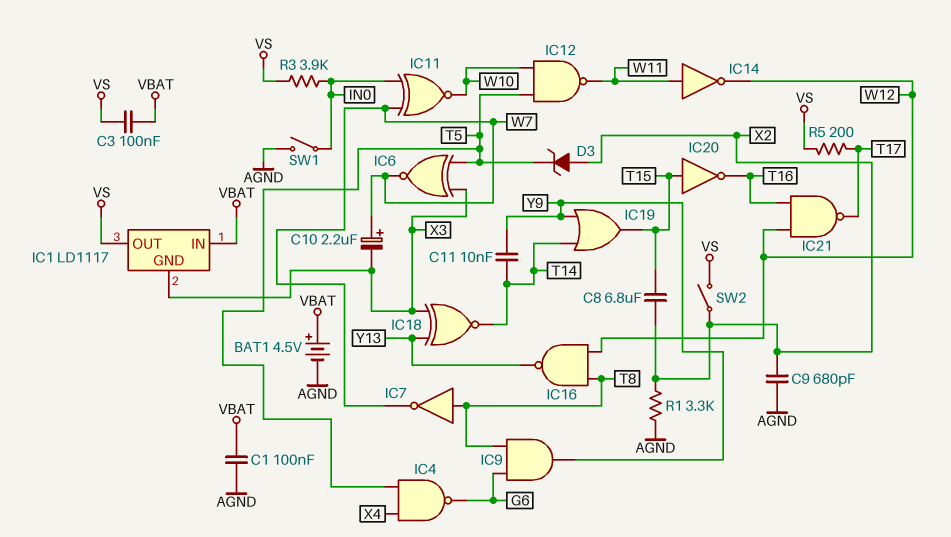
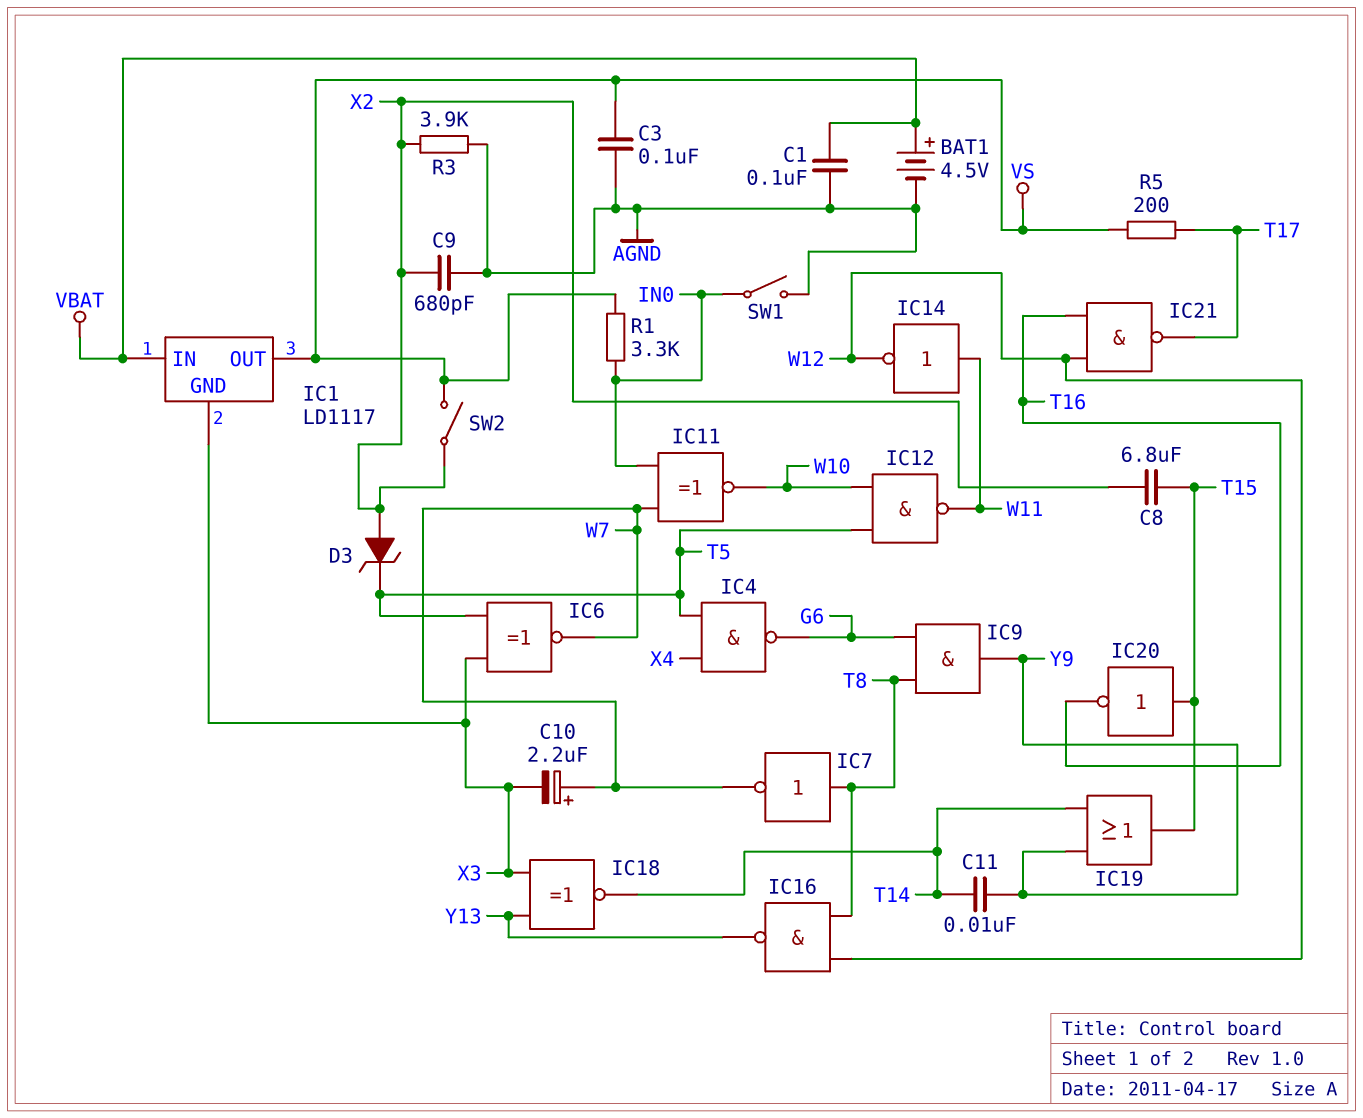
C3: 100nF (VBAT, VS) -> 100nF (AGND, VS)
R1: 3.3k (AGND, X2) -> 3.3k (IN0, VS)
R3: 3.9k (IN0, VS) -> 3.9k (AGND, X2)

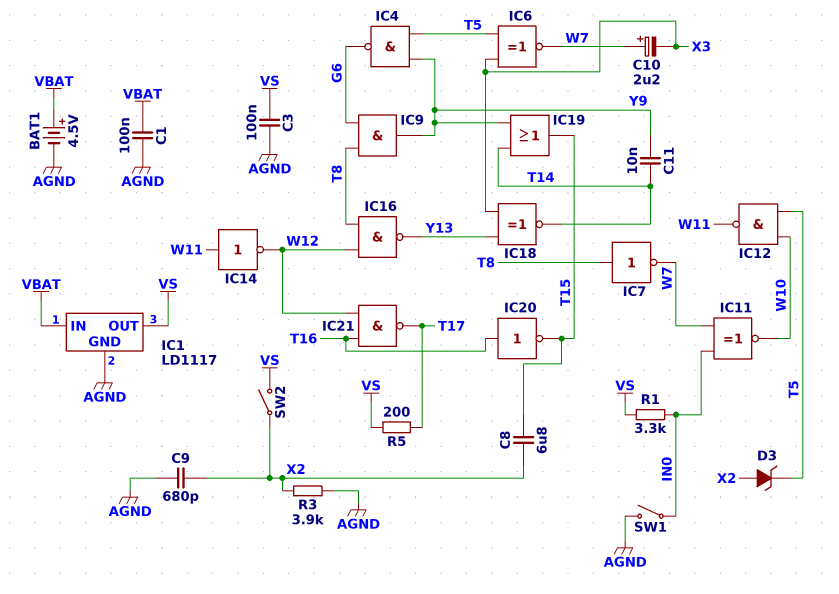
IC1 pin GND: X3 -> AGND
IC4: NAND (in T5, in X4, out G6) -> NAND (in T5, in Y9, out G6)
IC20: NOT (in T15, out T16) -> NOT (in T16, out T15)

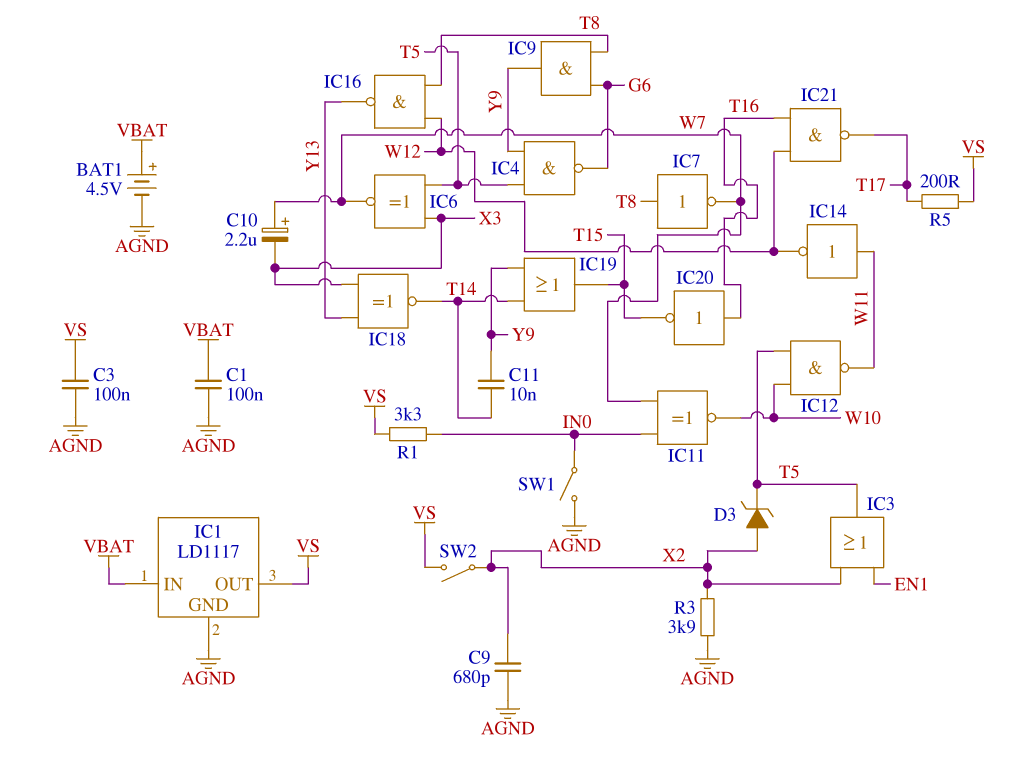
C8: 6.8uF (T15, X2) -> none
IC3: none -> OR (in EN1, in X2, out T5)

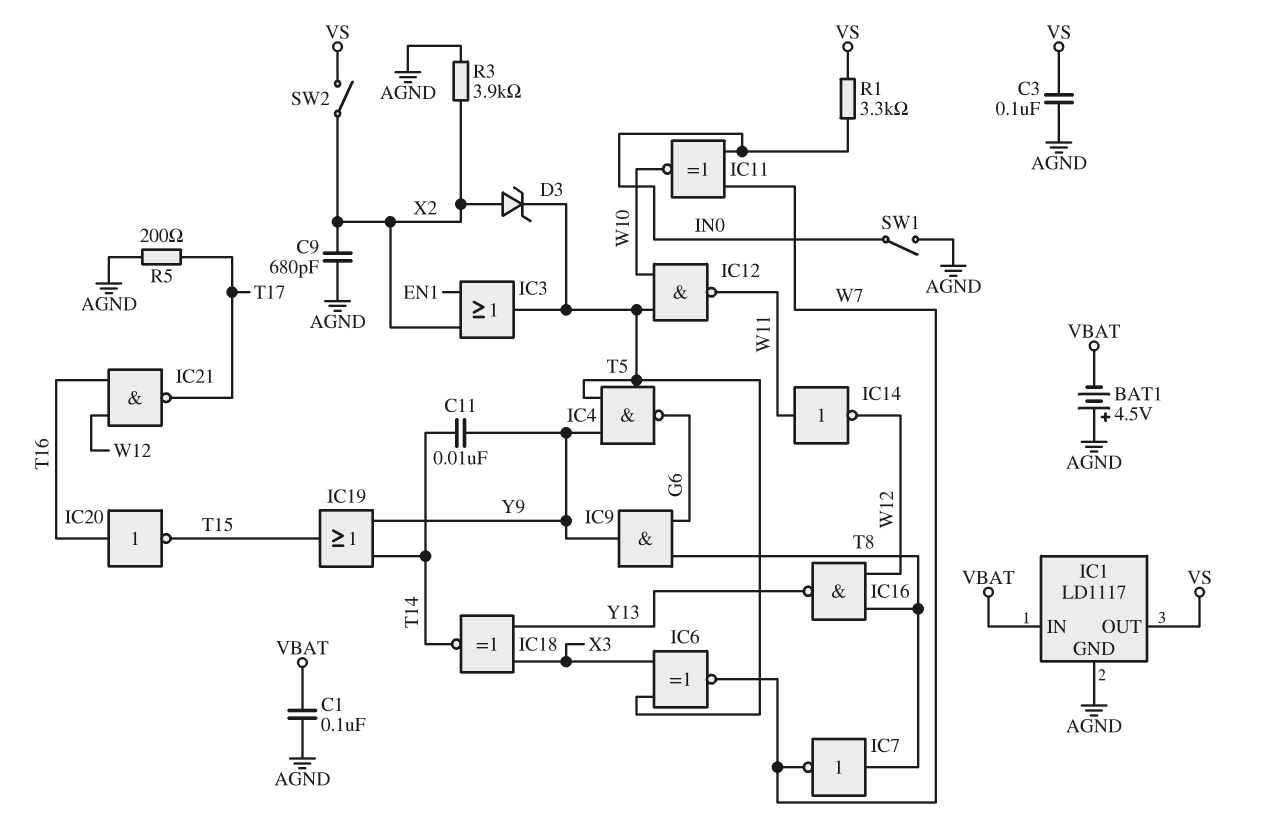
BAT1: 4.5V (plus VBAT, minus AGND) -> 4.5V (plus AGND, minus VBAT)
C10: 2.2uF (plus W7, minus X3) -> none
R5: 200 (T17, VS) -> 200 (AGND, T17)

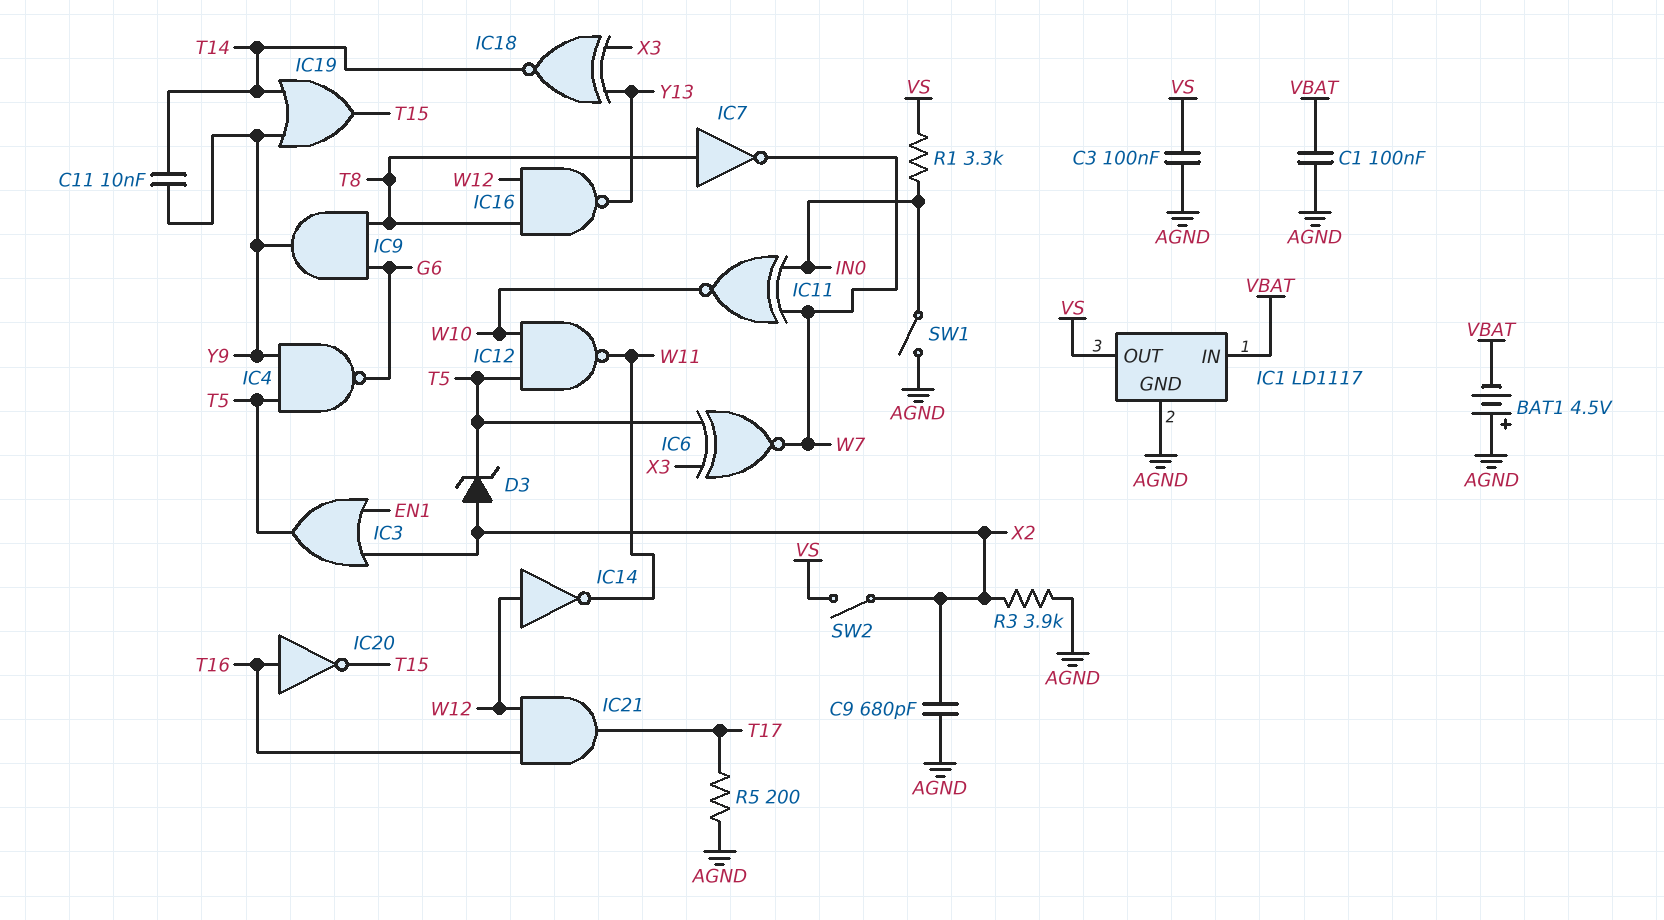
IC14: NOT (in W11, out W12) -> NOT (in W12, out W11)
IC21: NAND (in T16, in W12, out T17) -> AND (in T16, in W12, out T17)

